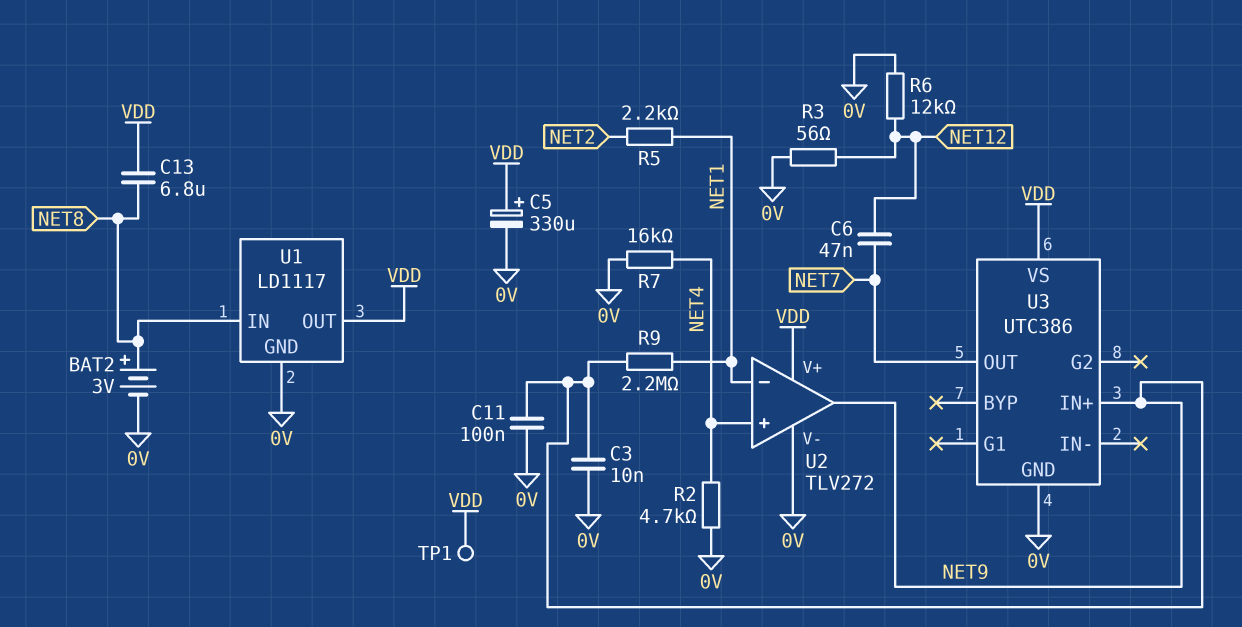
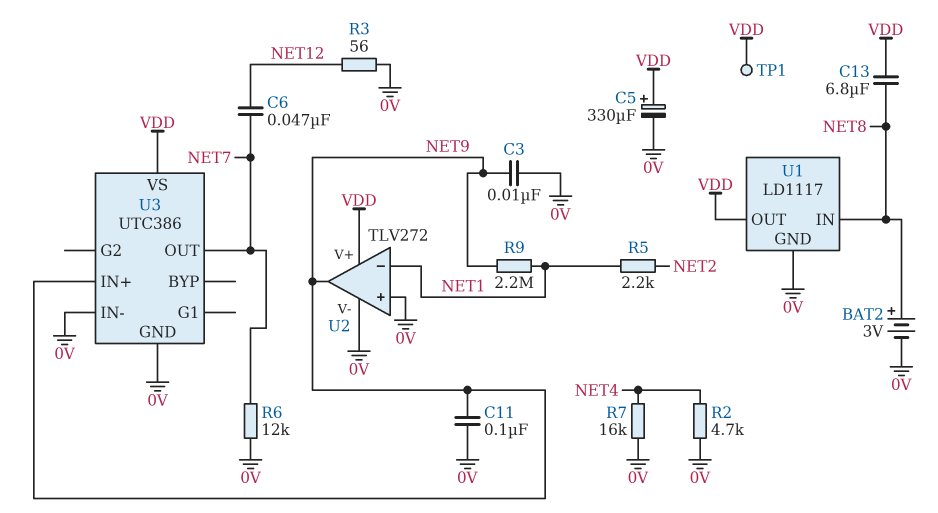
R6: 12k (0V, NET12) -> 12k (0V, NET7)
U2 pin in+: NET4 -> 0V
U3 pin IN-: none -> 0V

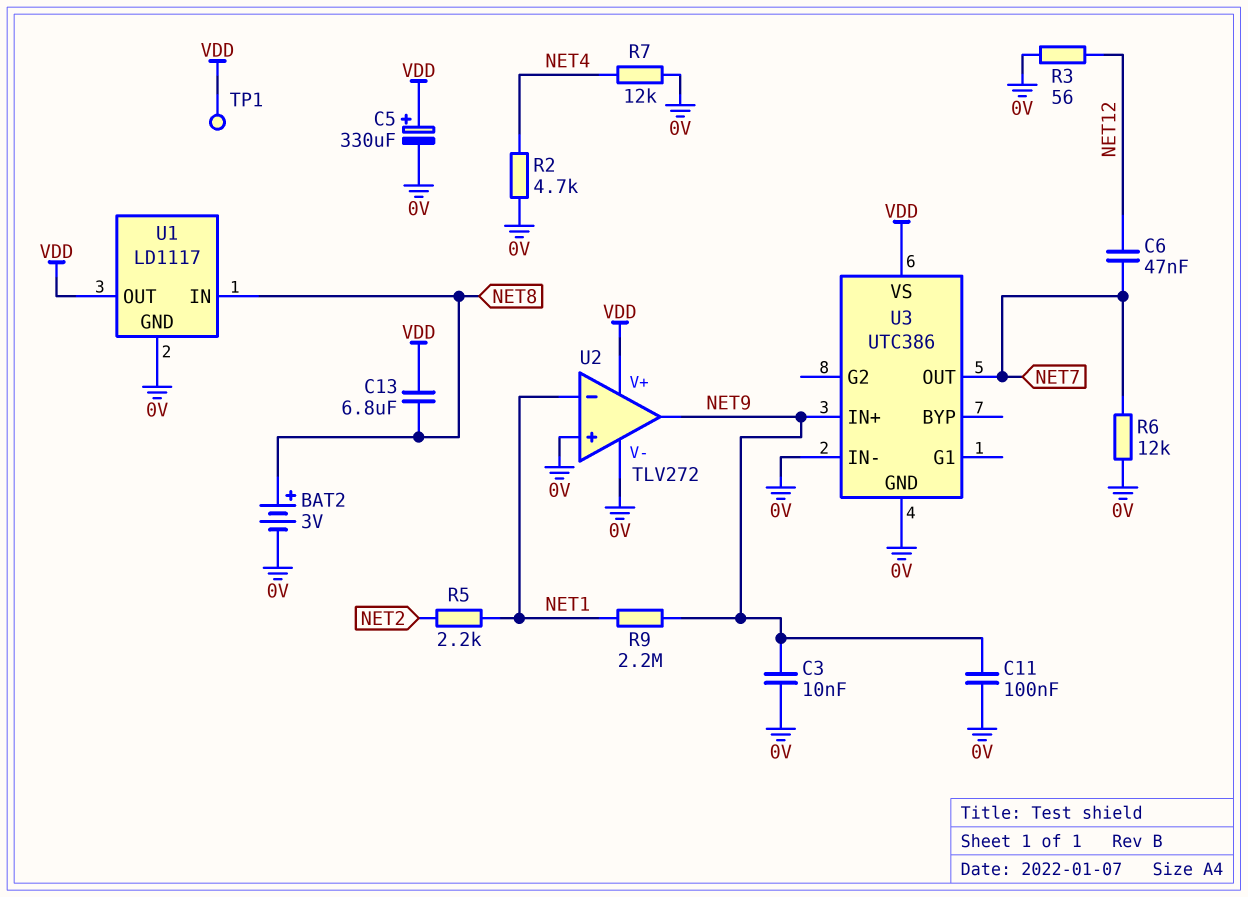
R7: 16k (0V, NET4) -> 12k (0V, NET4)

